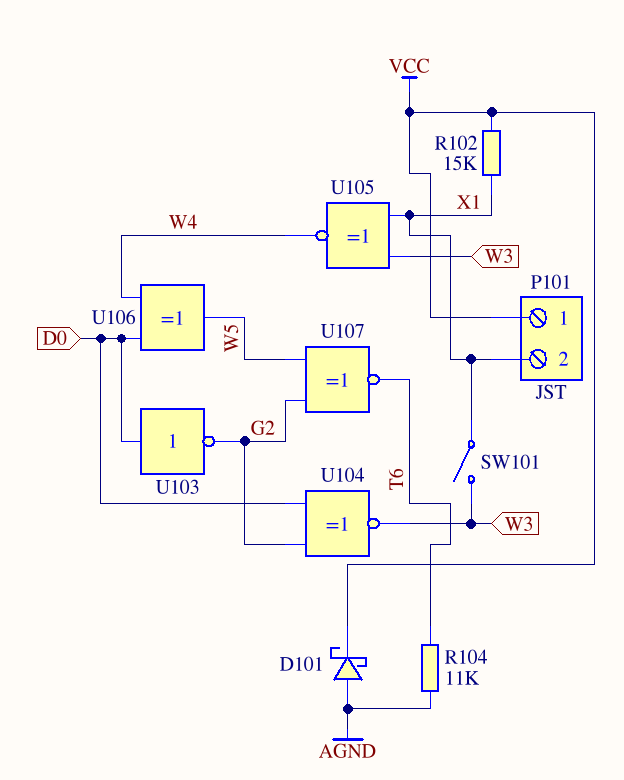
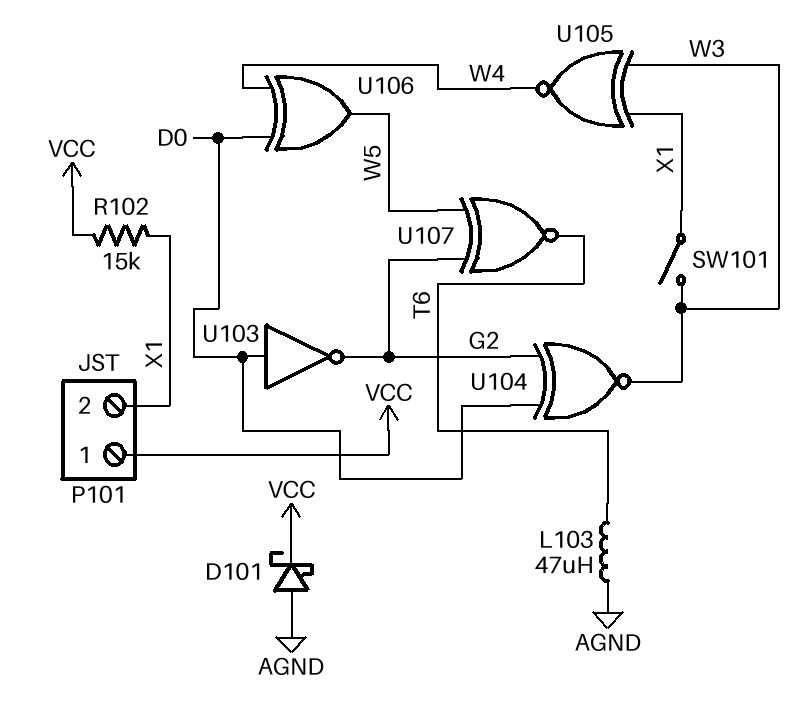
L103: none -> 47uH (AGND, T6)
R104: 11k (AGND, T6) -> none

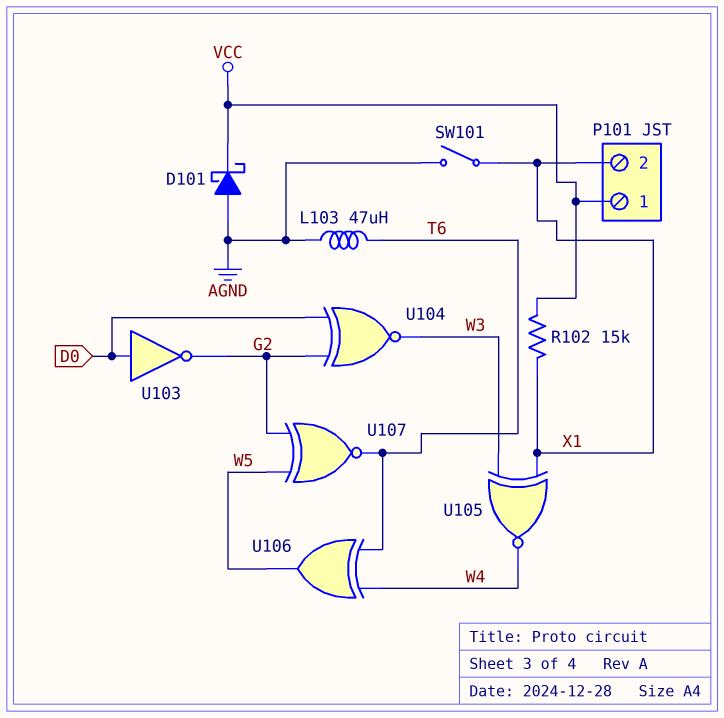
SW101: switch (W3, X1) -> switch (AGND, X1)
U106: XOR (in D0, in W4, out W5) -> XOR (in T6, in W4, out W5)

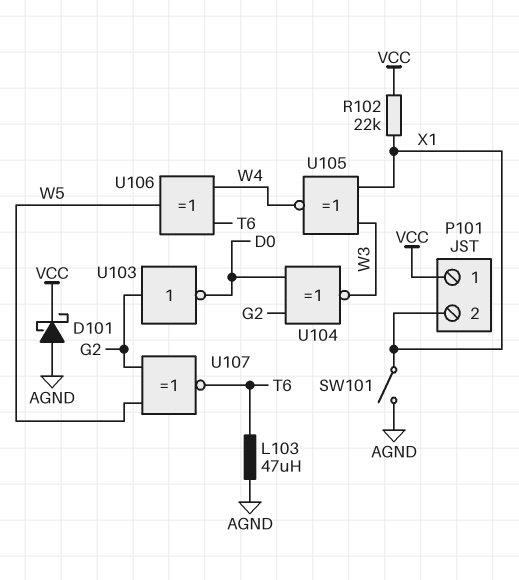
R102: 15k (VCC, X1) -> 22k (VCC, X1)
U103: NOT (in D0, out G2) -> NOT (in G2, out D0)

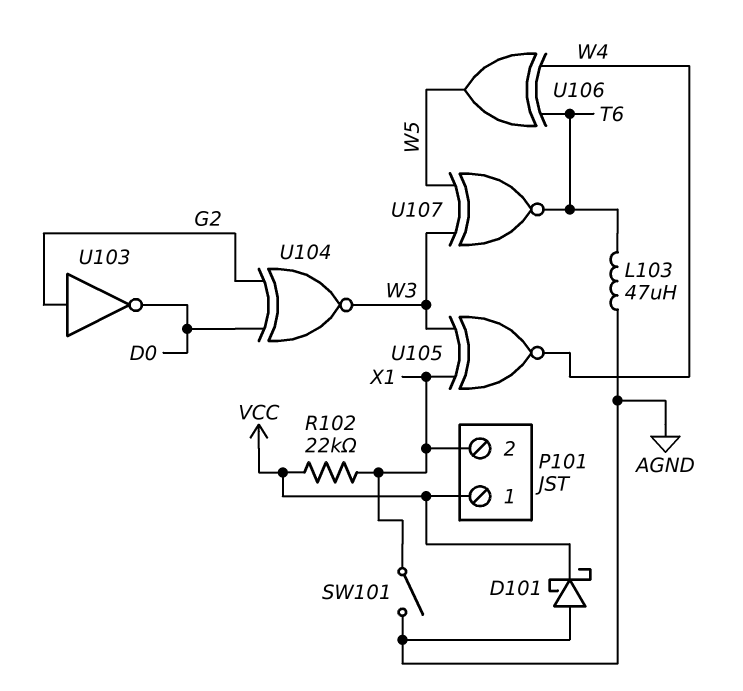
U107: XNOR (in G2, in W5, out T6) -> XNOR (in W3, in W5, out T6)

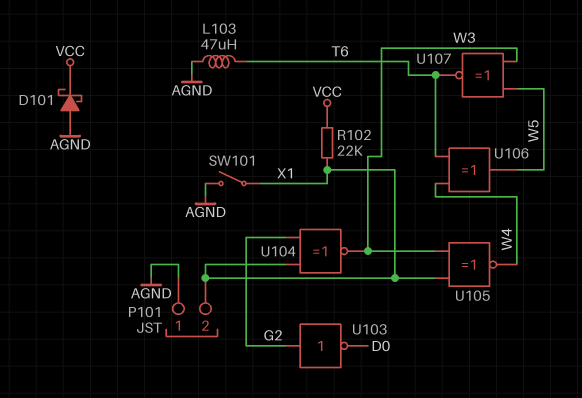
P101 pin 1: VCC -> AGND
U104: XNOR (in D0, in G2, out W3) -> XNOR (in G2, in X1, out W3)

